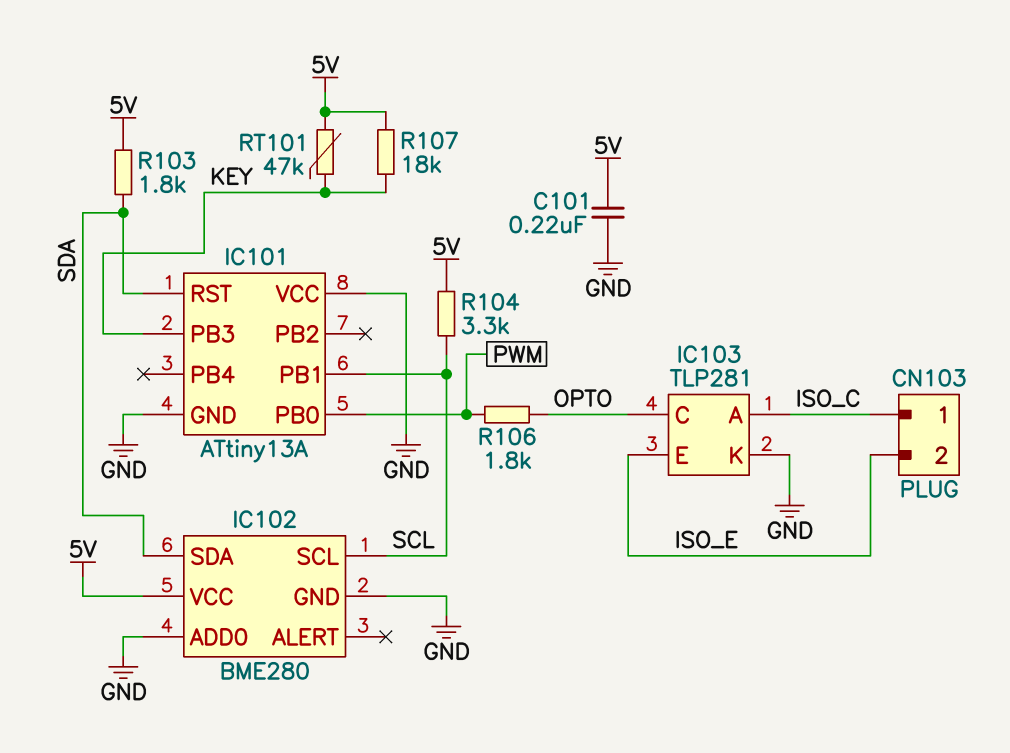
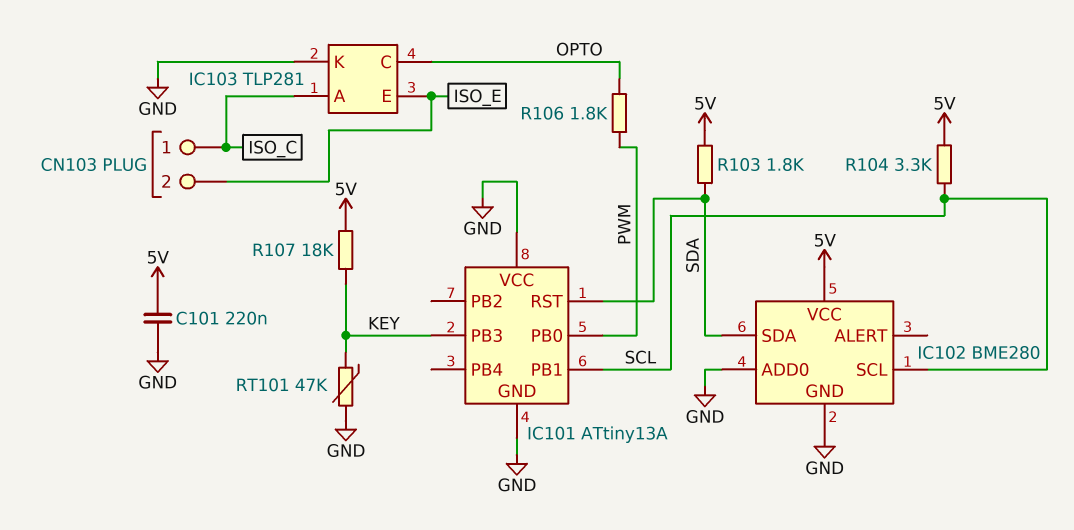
RT101: 47k (5V, KEY) -> 47k (GND, KEY)

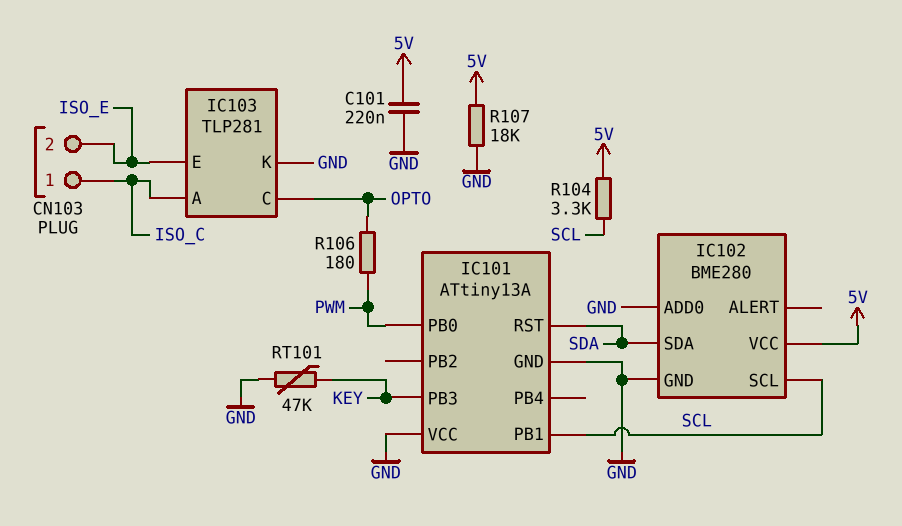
R103: 1.8k (5V, SDA) -> none
R106: 1.8k (OPTO, PWM) -> 180 (OPTO, PWM)
R107: 18k (5V, KEY) -> 18k (5V, GND)

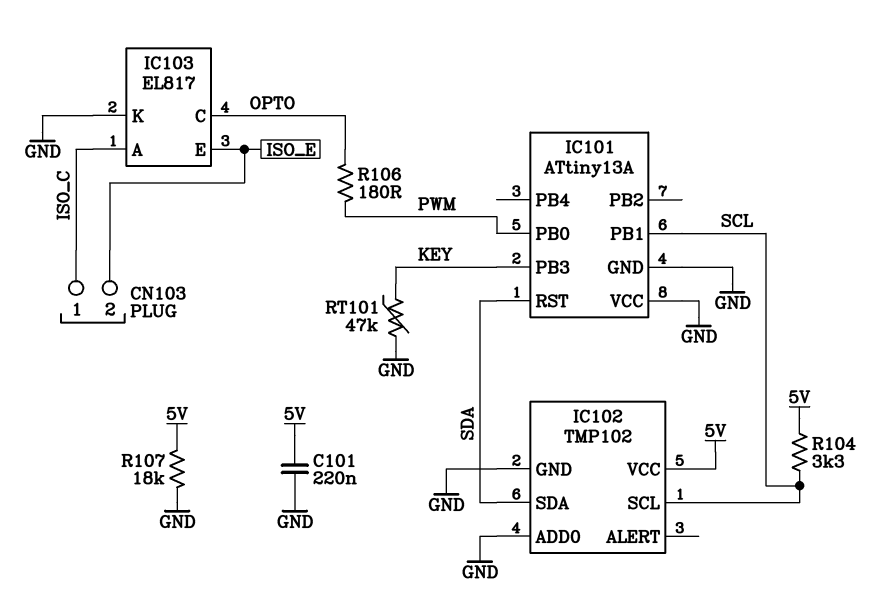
IC102: BME280 -> TMP102
IC103: TLP281 -> EL817

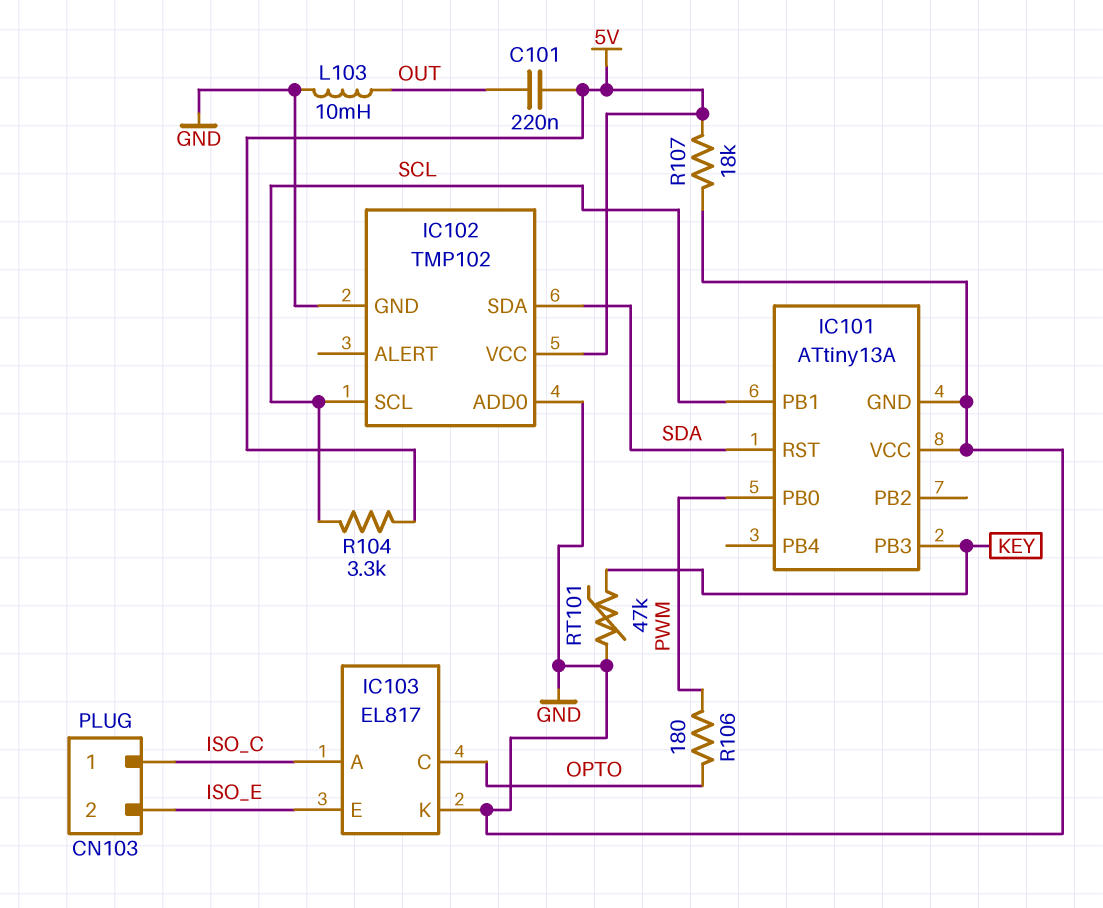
C101: 220nF (5V, GND) -> 220nF (5V, OUT)
L103: none -> 10mH (GND, OUT)

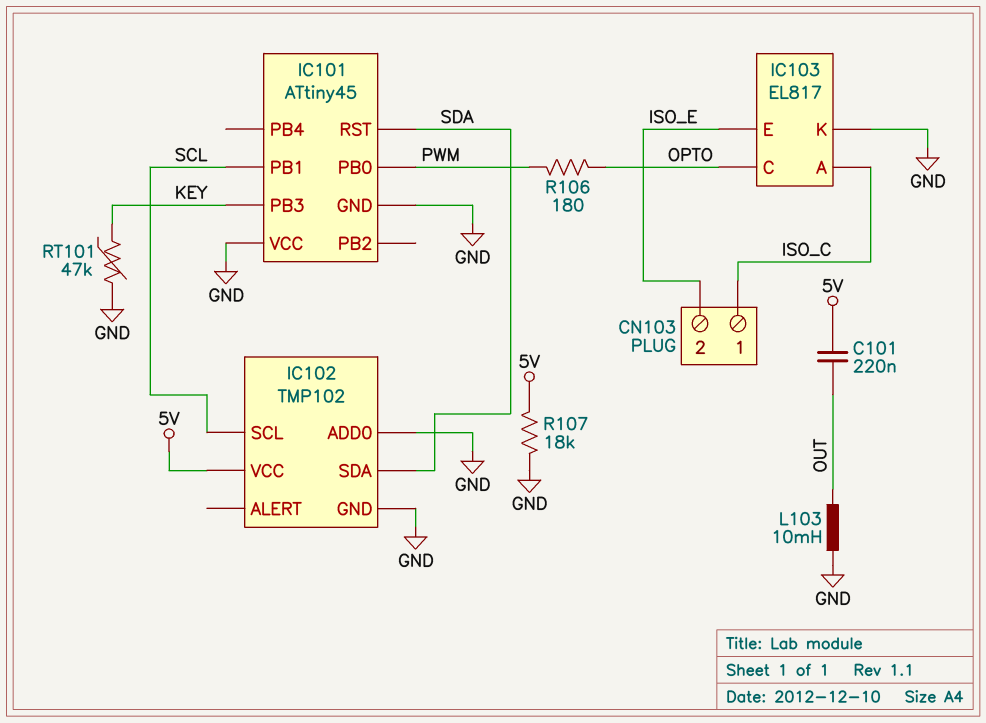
IC101: ATtiny13A -> ATtiny45
R104: 3.3k (5V, SCL) -> none

